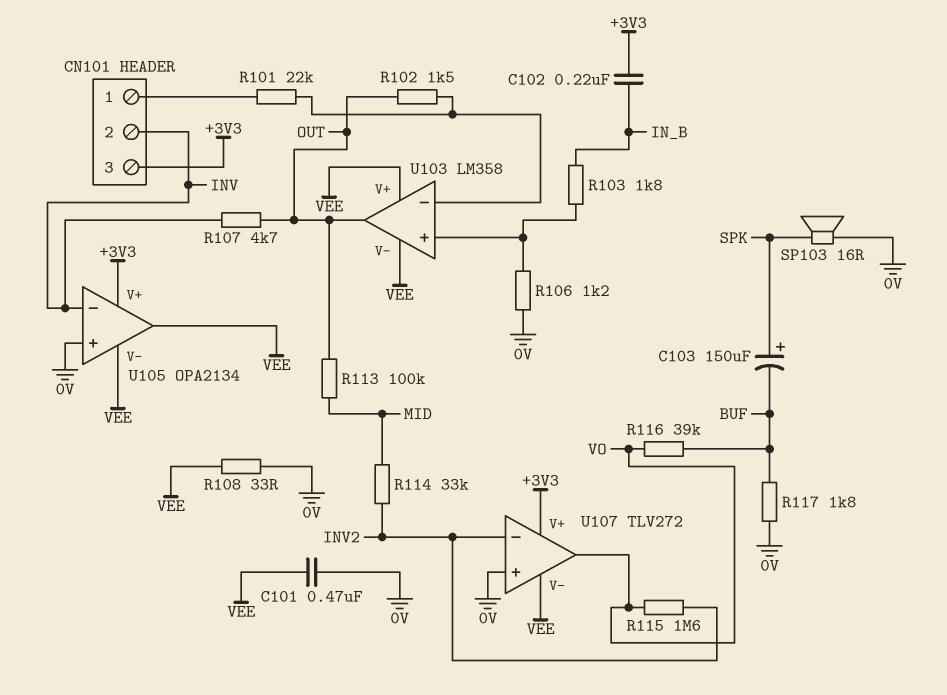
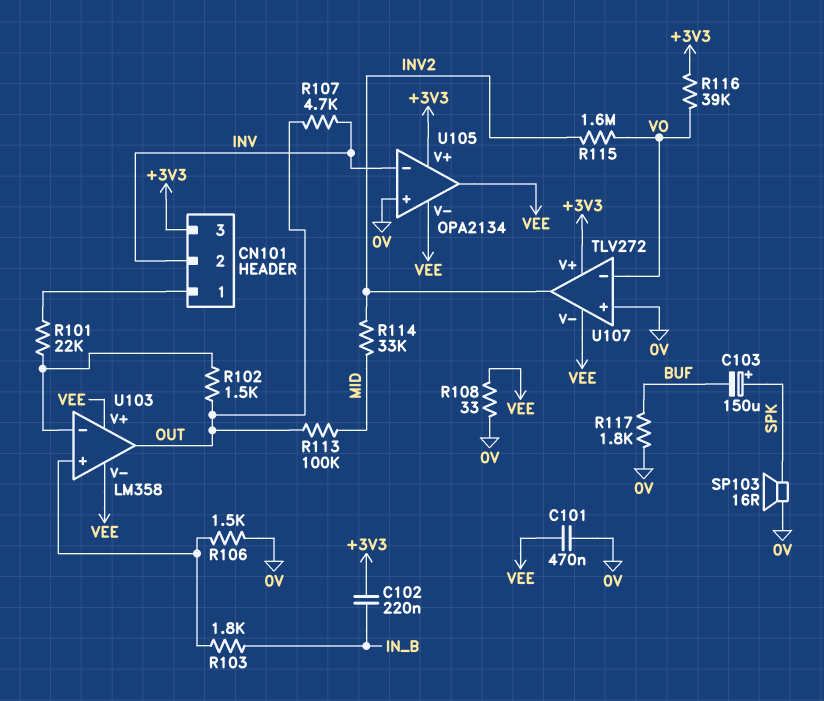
R106: 1.2k (0V, U103/in+) -> 1.5k (0V, U103/in+)
R116: 39k (BUF, VO) -> 39k (+3V3, VO)
U107 pin in-: INV2 -> VO
U107 pin out: VO -> INV2

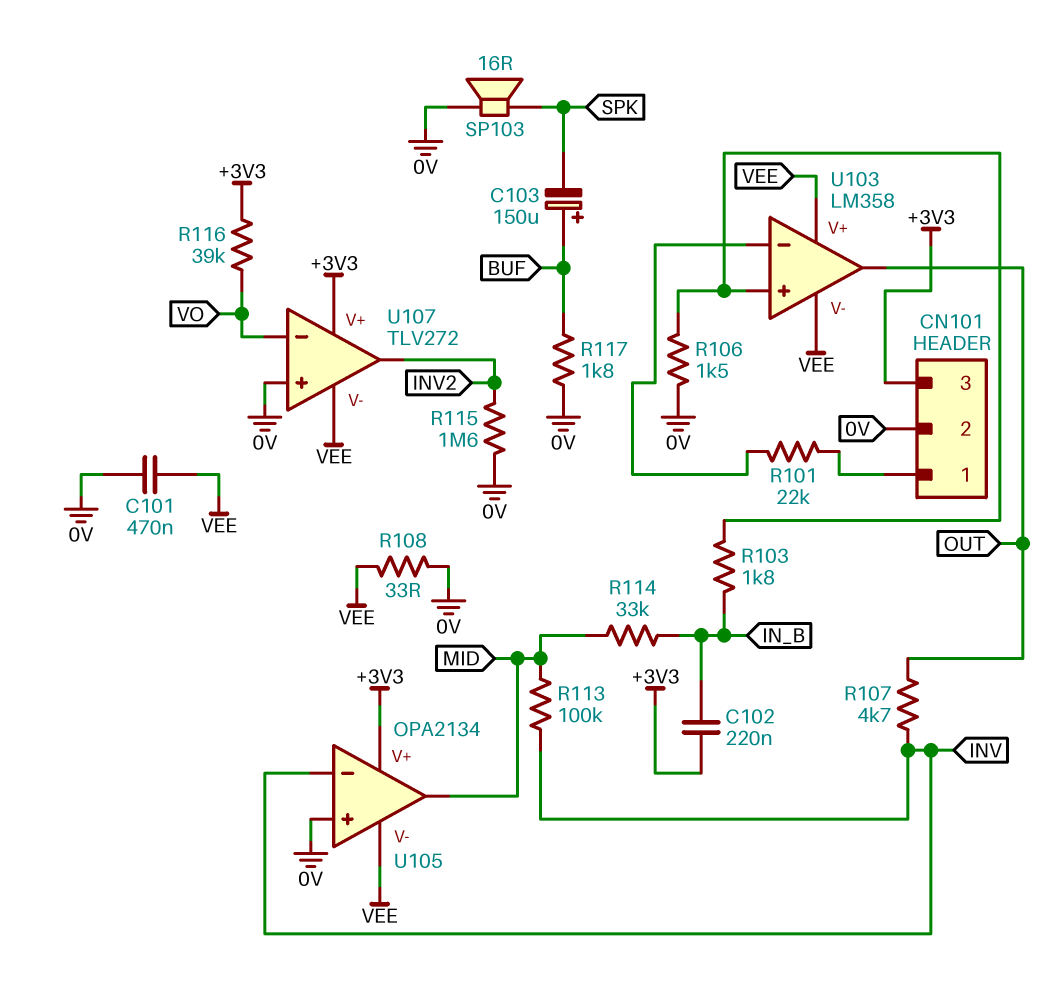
C103: 150uF (plus SPK, minus BUF) -> 150uF (plus BUF, minus SPK)
CN101 pin 2: INV -> 0V
R102: 1.5k (OUT, U103/in-) -> none
R113: 100k (MID, OUT) -> 100k (INV, MID)
R114: 33k (INV2, MID) -> 33k (IN_B, MID)
R115: 1.6M (INV2, VO) -> 1.6M (0V, INV2)
U105 pin out: VEE -> MID

